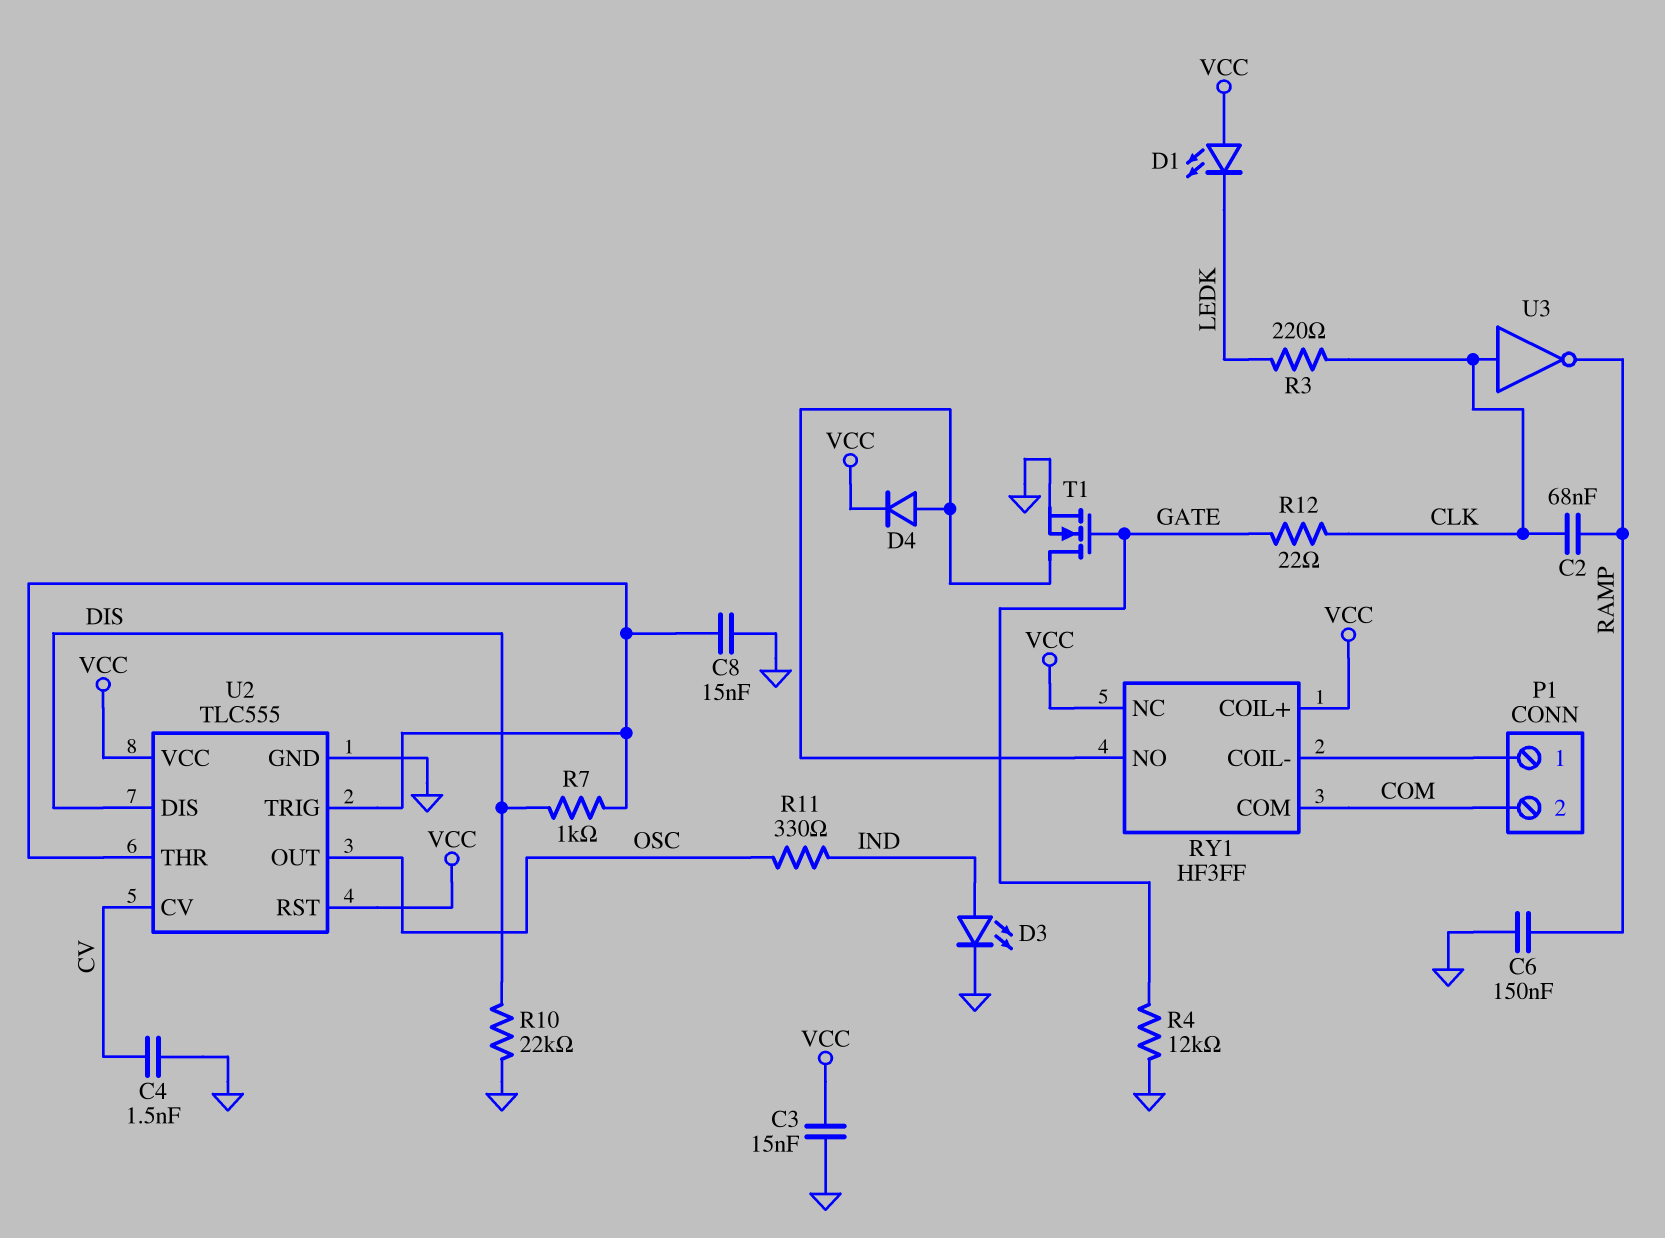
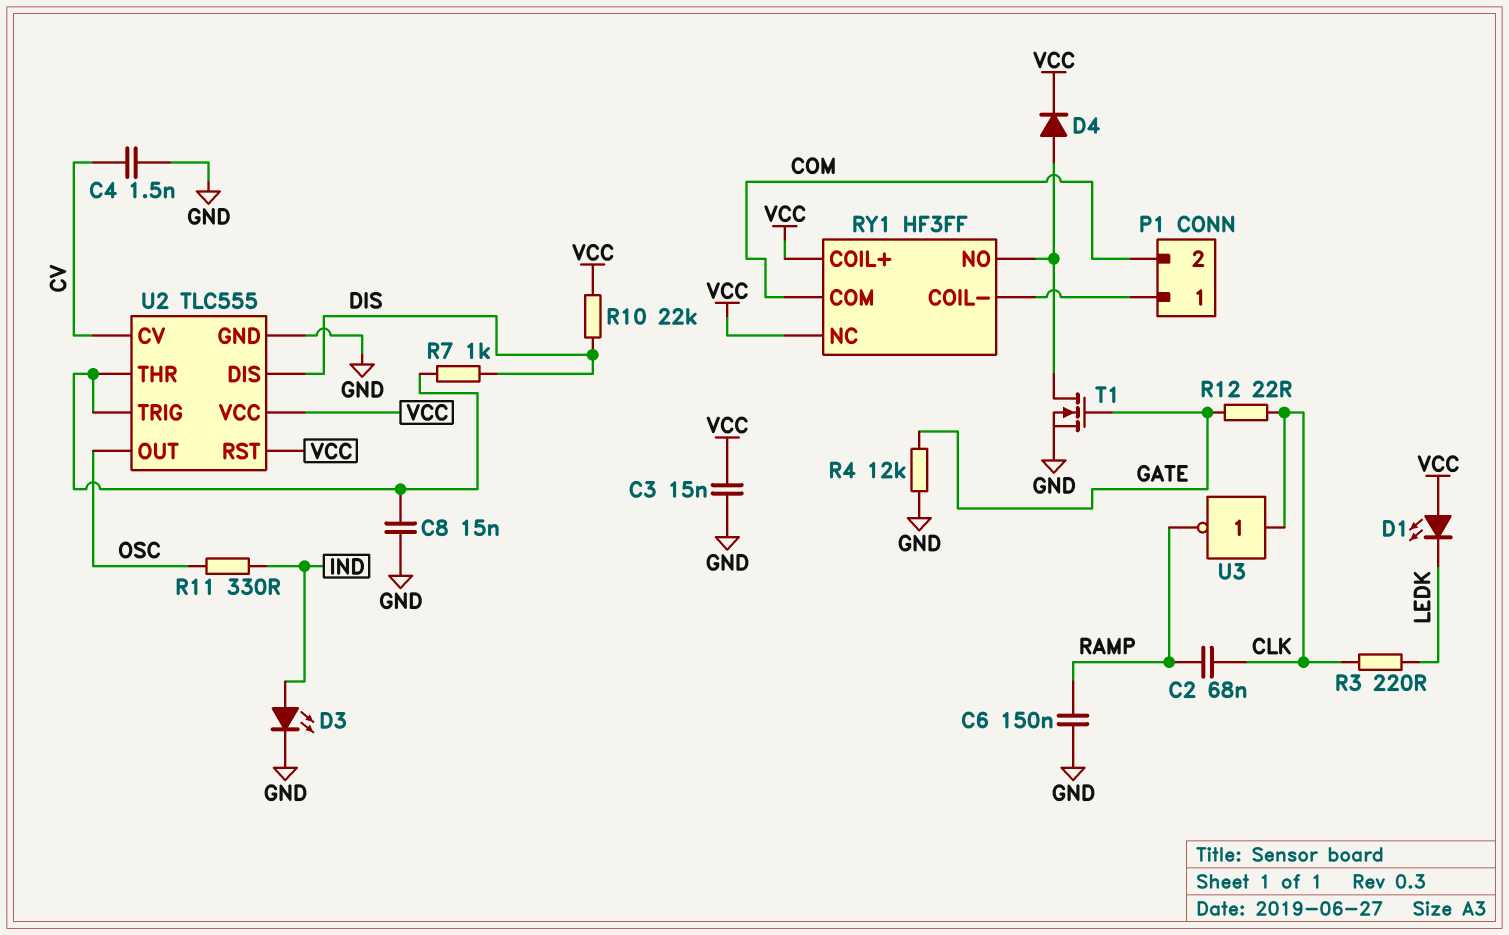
R10: 22k (DIS, GND) -> 22k (DIS, VCC)

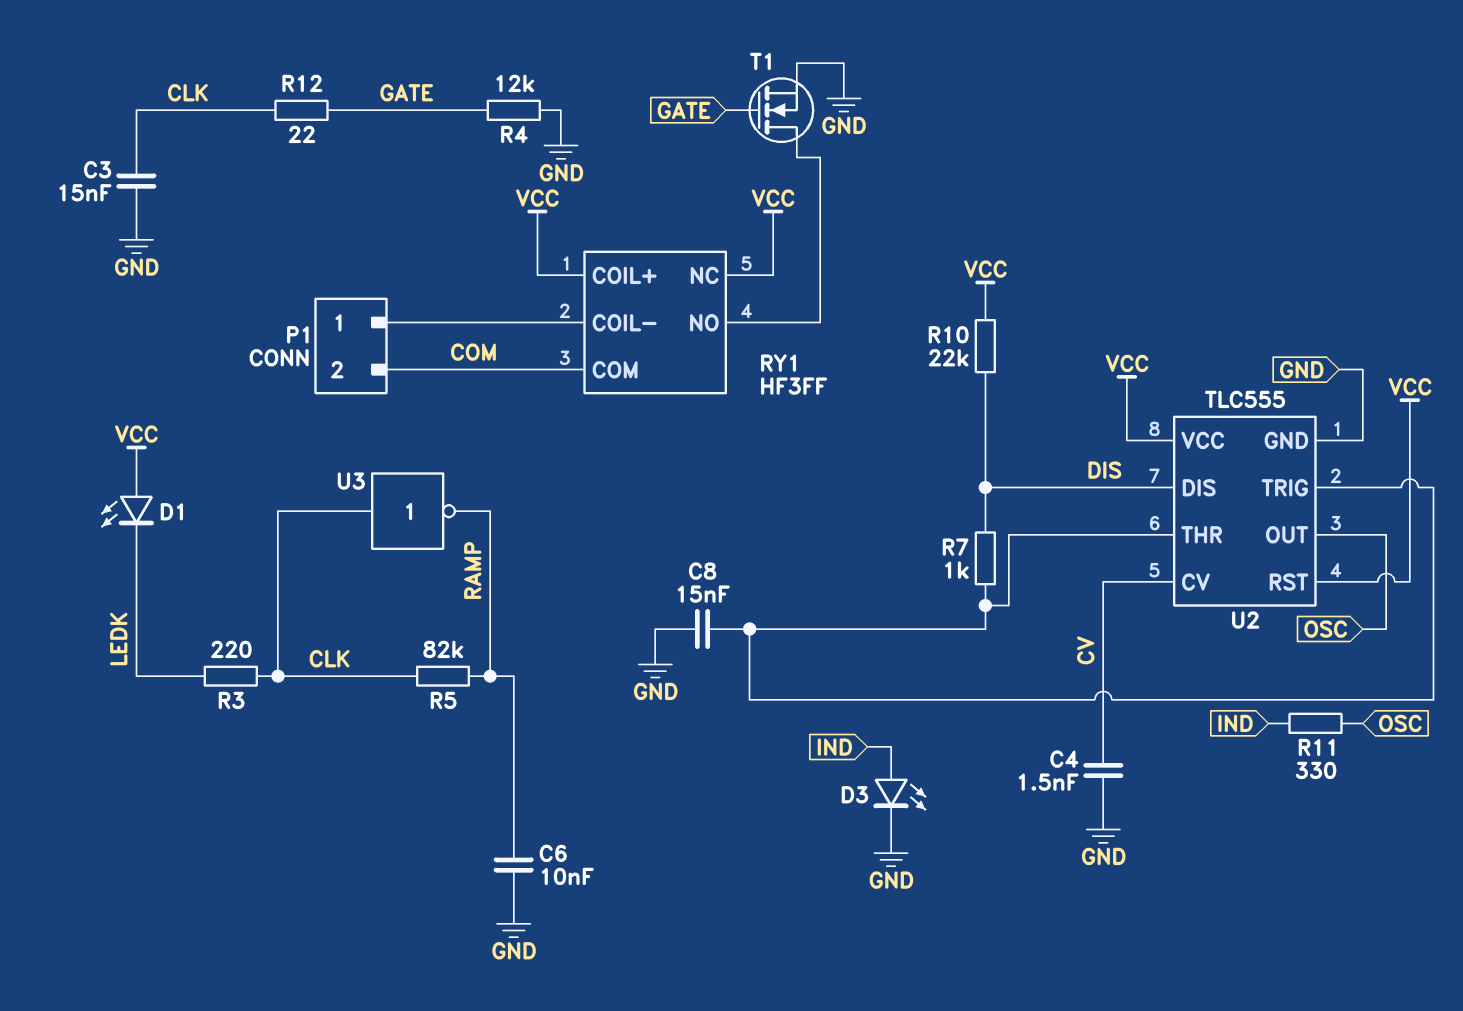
C2: 68nF (CLK, RAMP) -> none
C3: 15nF (GND, VCC) -> 15nF (CLK, GND)
C6: 150nF (GND, RAMP) -> 10nF (GND, RAMP)
D4: diode (A RY1/NO, K VCC) -> none
R5: none -> 82k (CLK, RAMP)

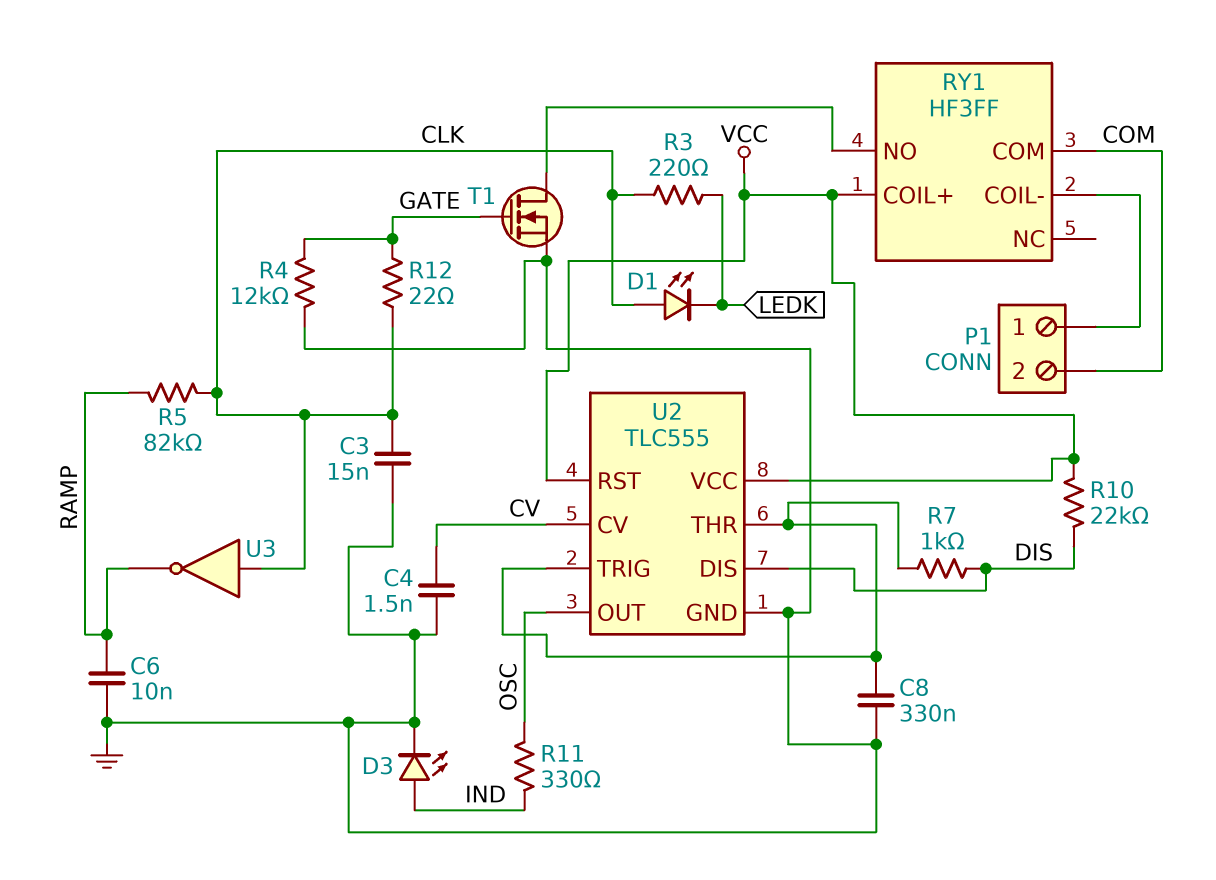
C8: 15nF (GND, U2/THR) -> 330nF (GND, U2/THR)
D1: LED (A VCC, K LEDK) -> LED (A CLK, K LEDK)
RY1 pin NC: VCC -> none

